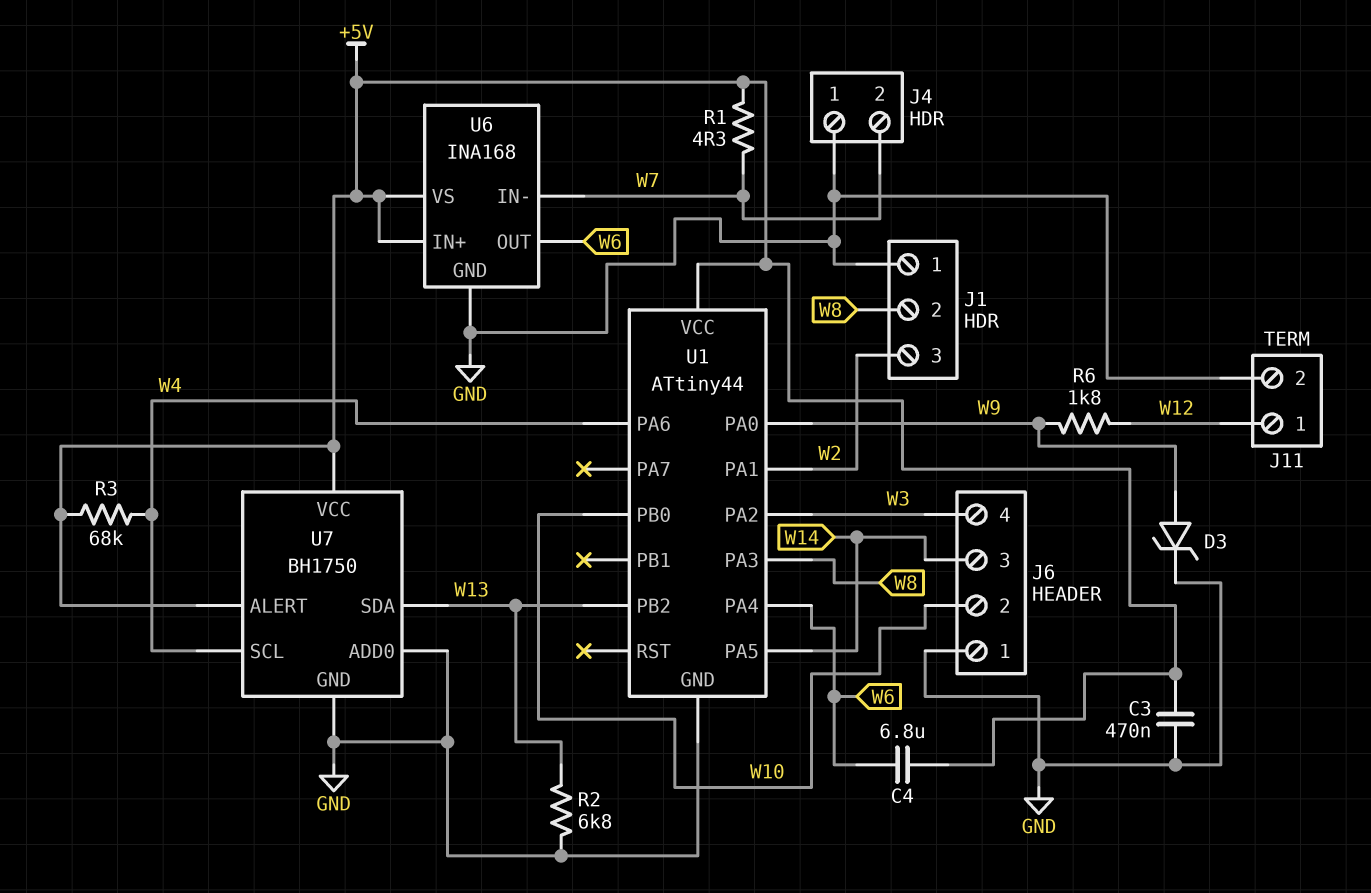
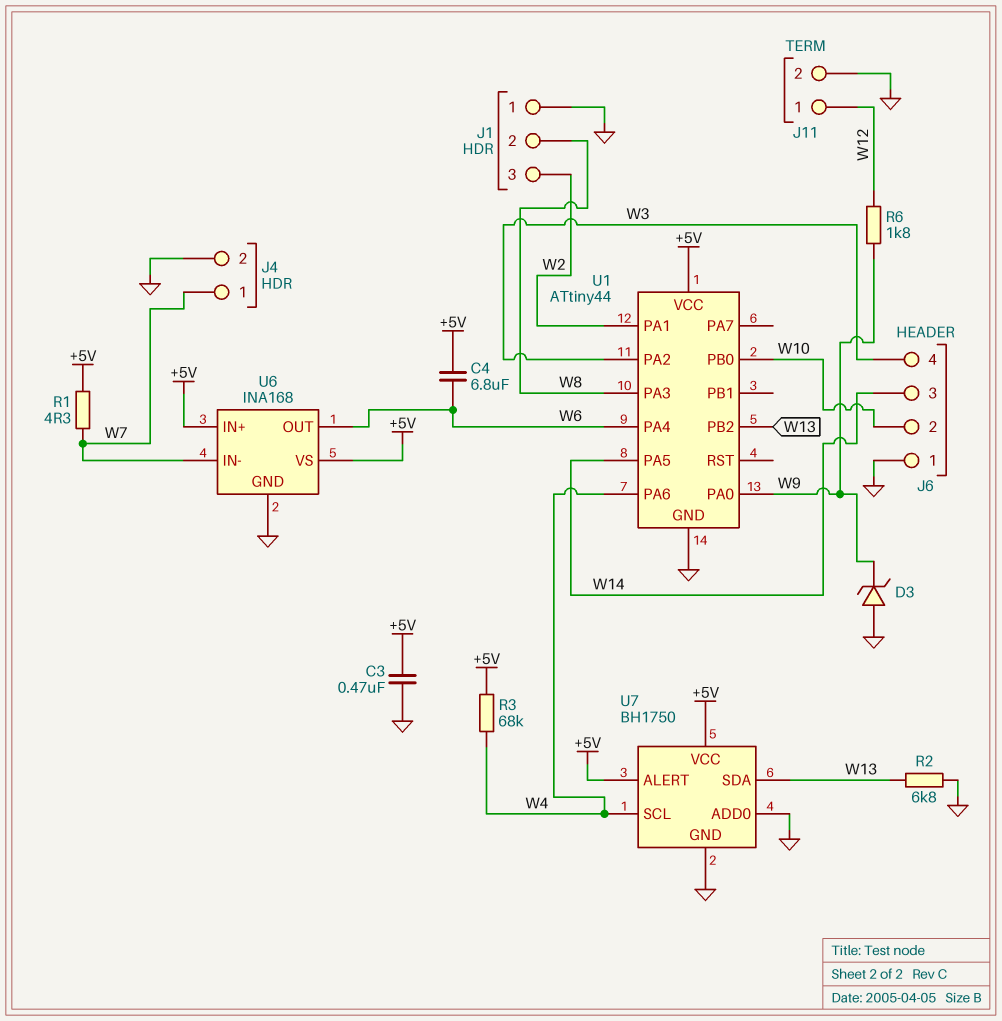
D3: zener (A W9, K GND) -> zener (A GND, K W9)
J4 pin 1: GND -> W7
J4 pin 2: W7 -> GND

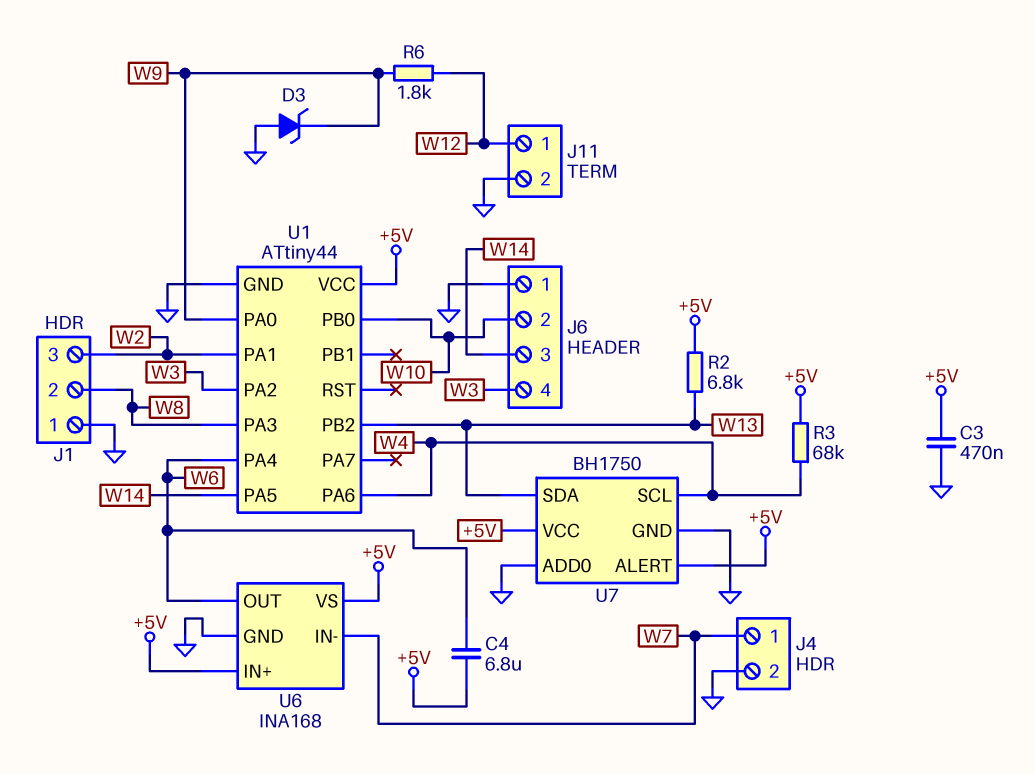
R1: 4.3 (+5V, W7) -> none
R2: 6.8k (GND, W13) -> 6.8k (+5V, W13)

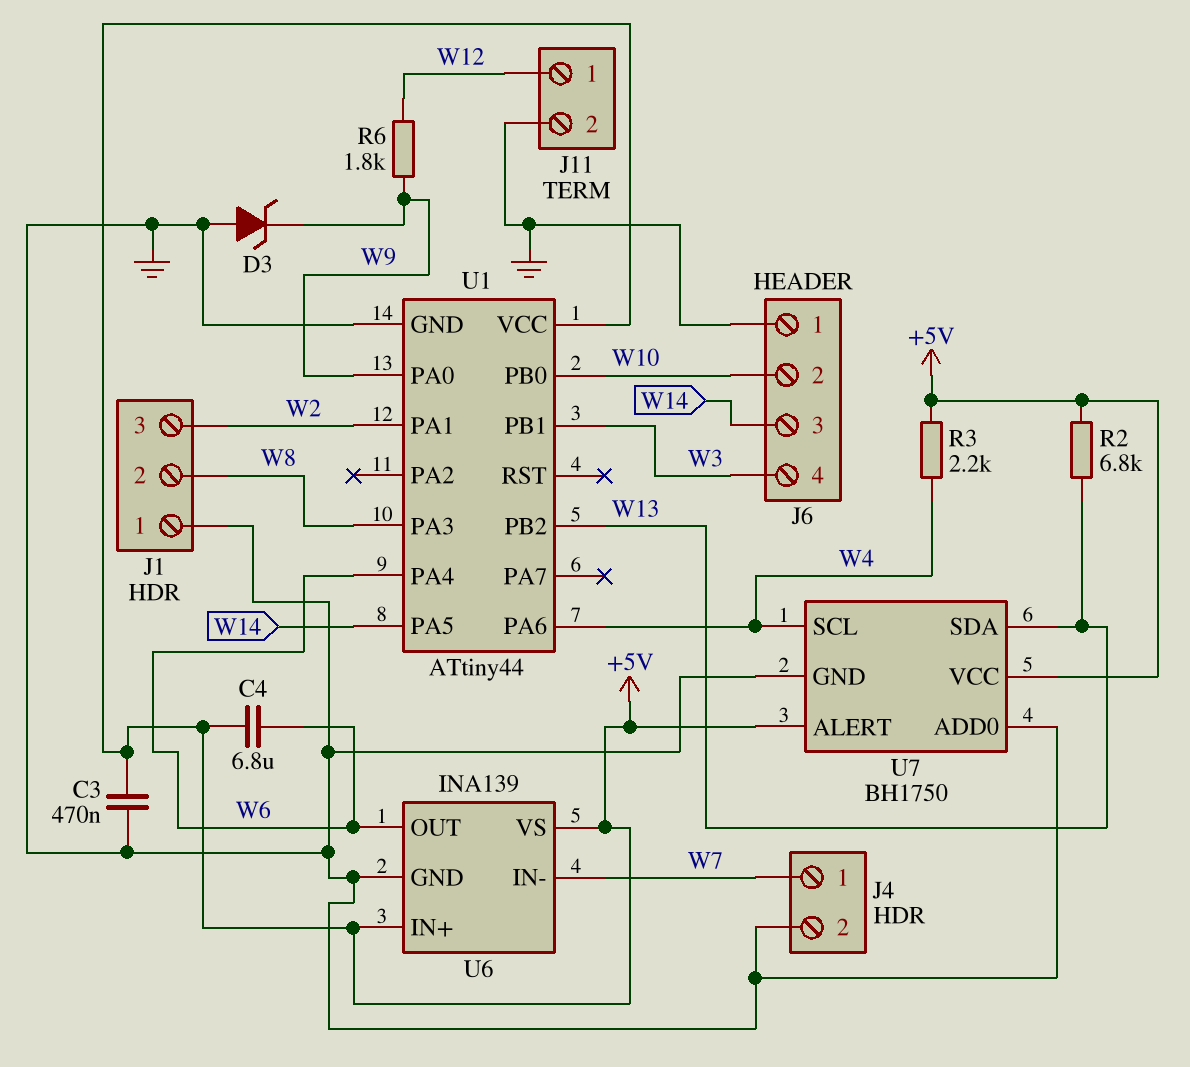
R3: 68k (+5V, W4) -> 2.2k (+5V, W4)
U1 pin PA2: W3 -> none
U1 pin PB1: none -> W3
U6: INA168 -> INA139

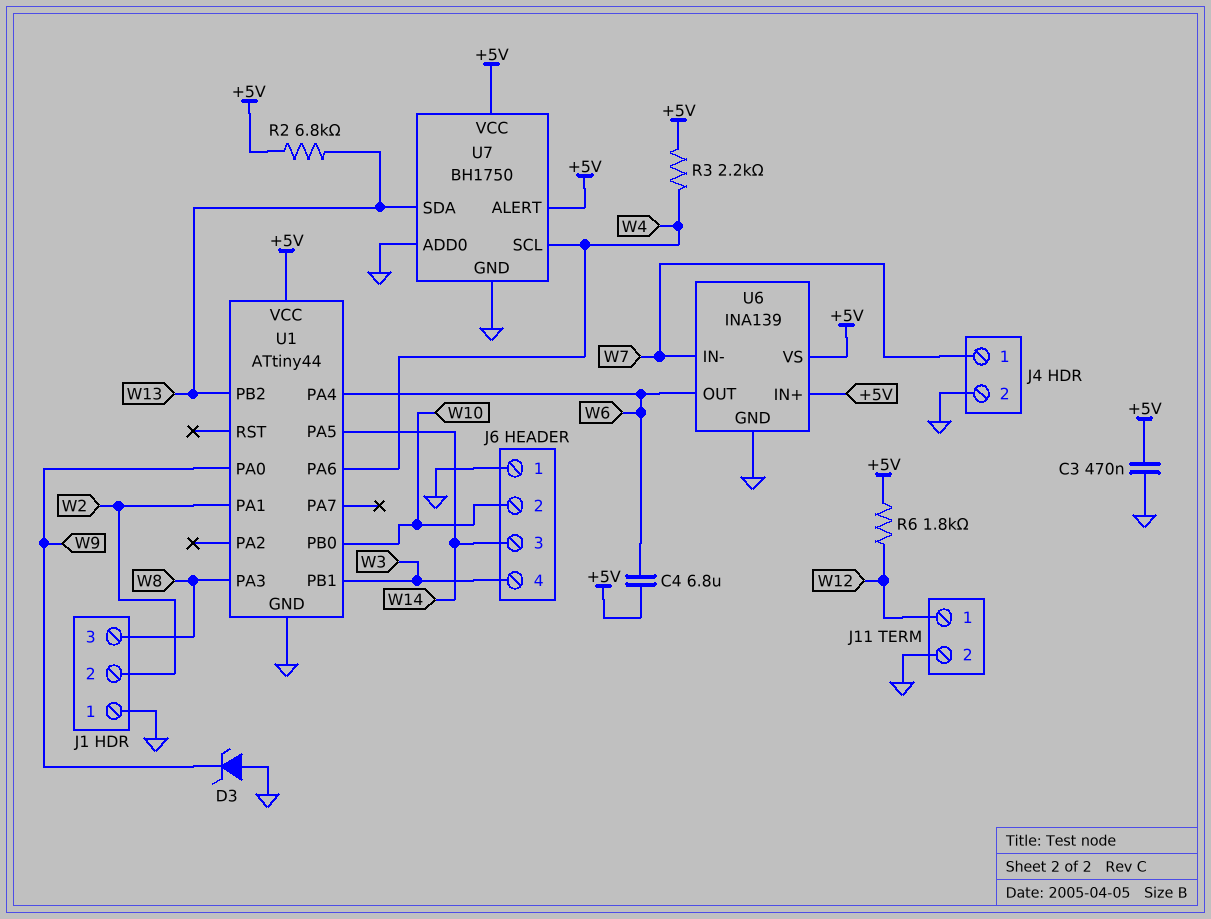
J1 pin 2: W8 -> W2
J1 pin 3: W2 -> W8
R6: 1.8k (W9, W12) -> 1.8k (+5V, W12)

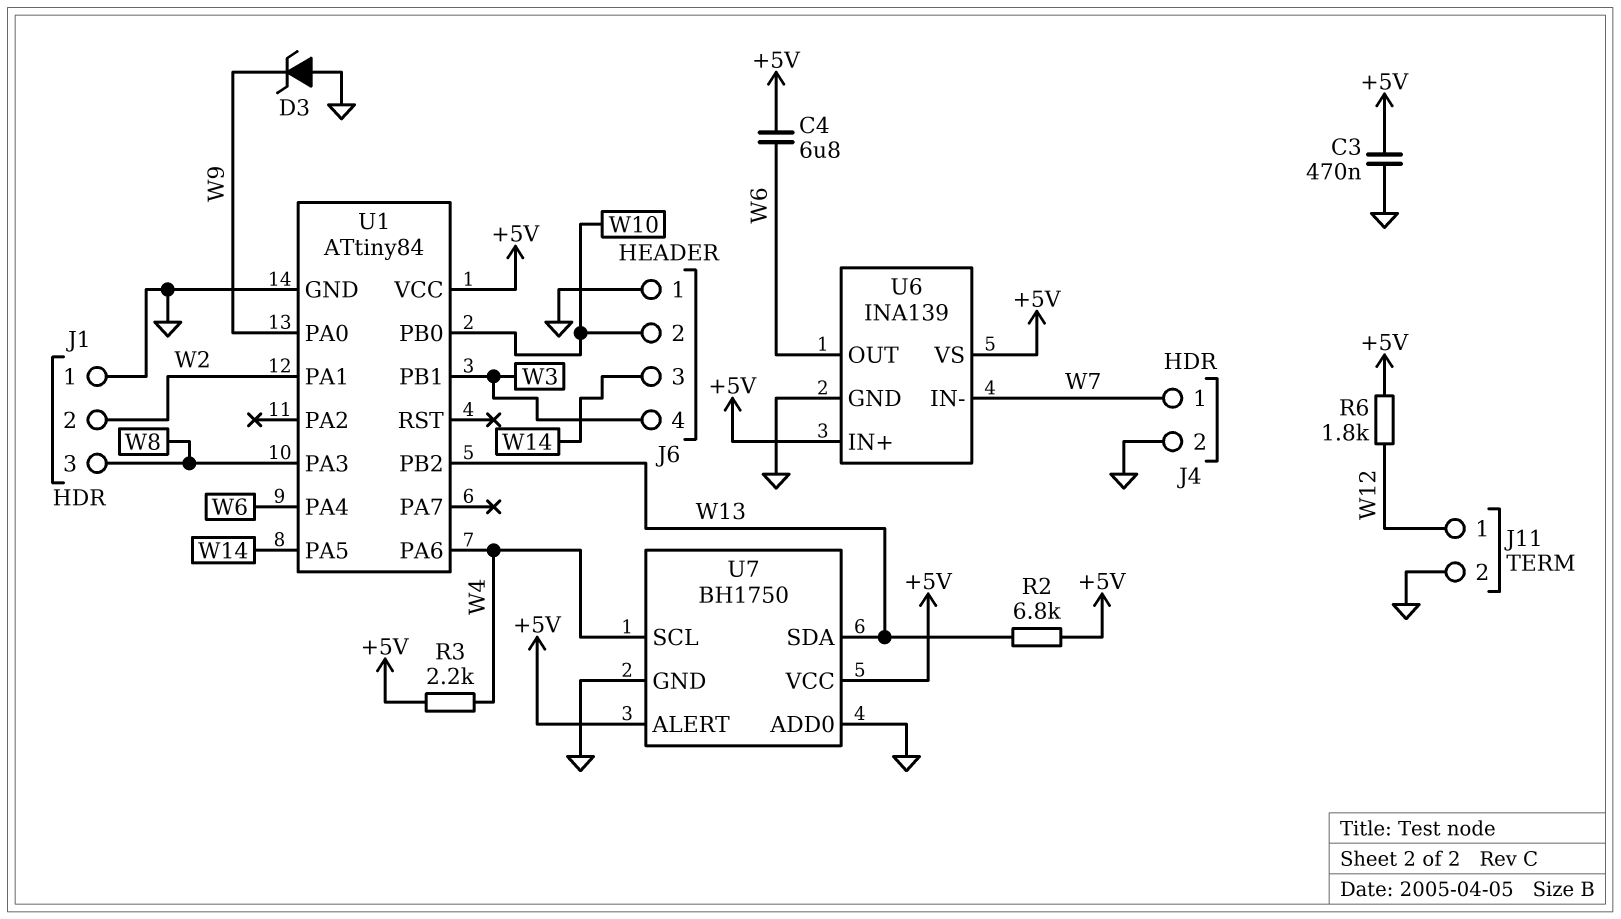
U1: ATtiny44 -> ATtiny84

